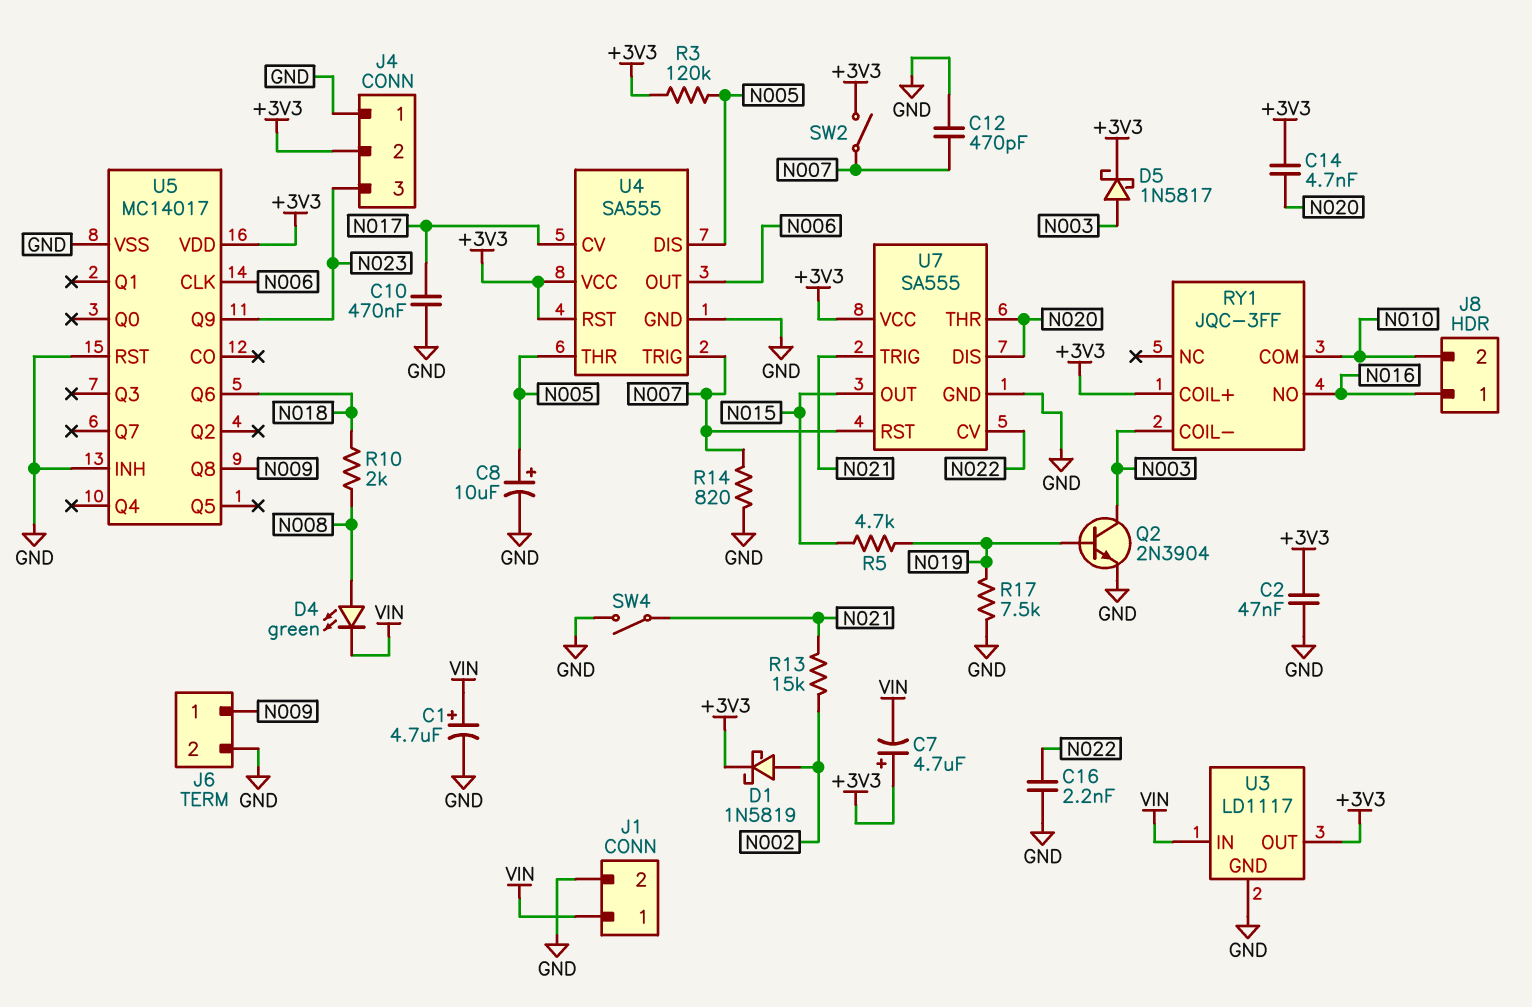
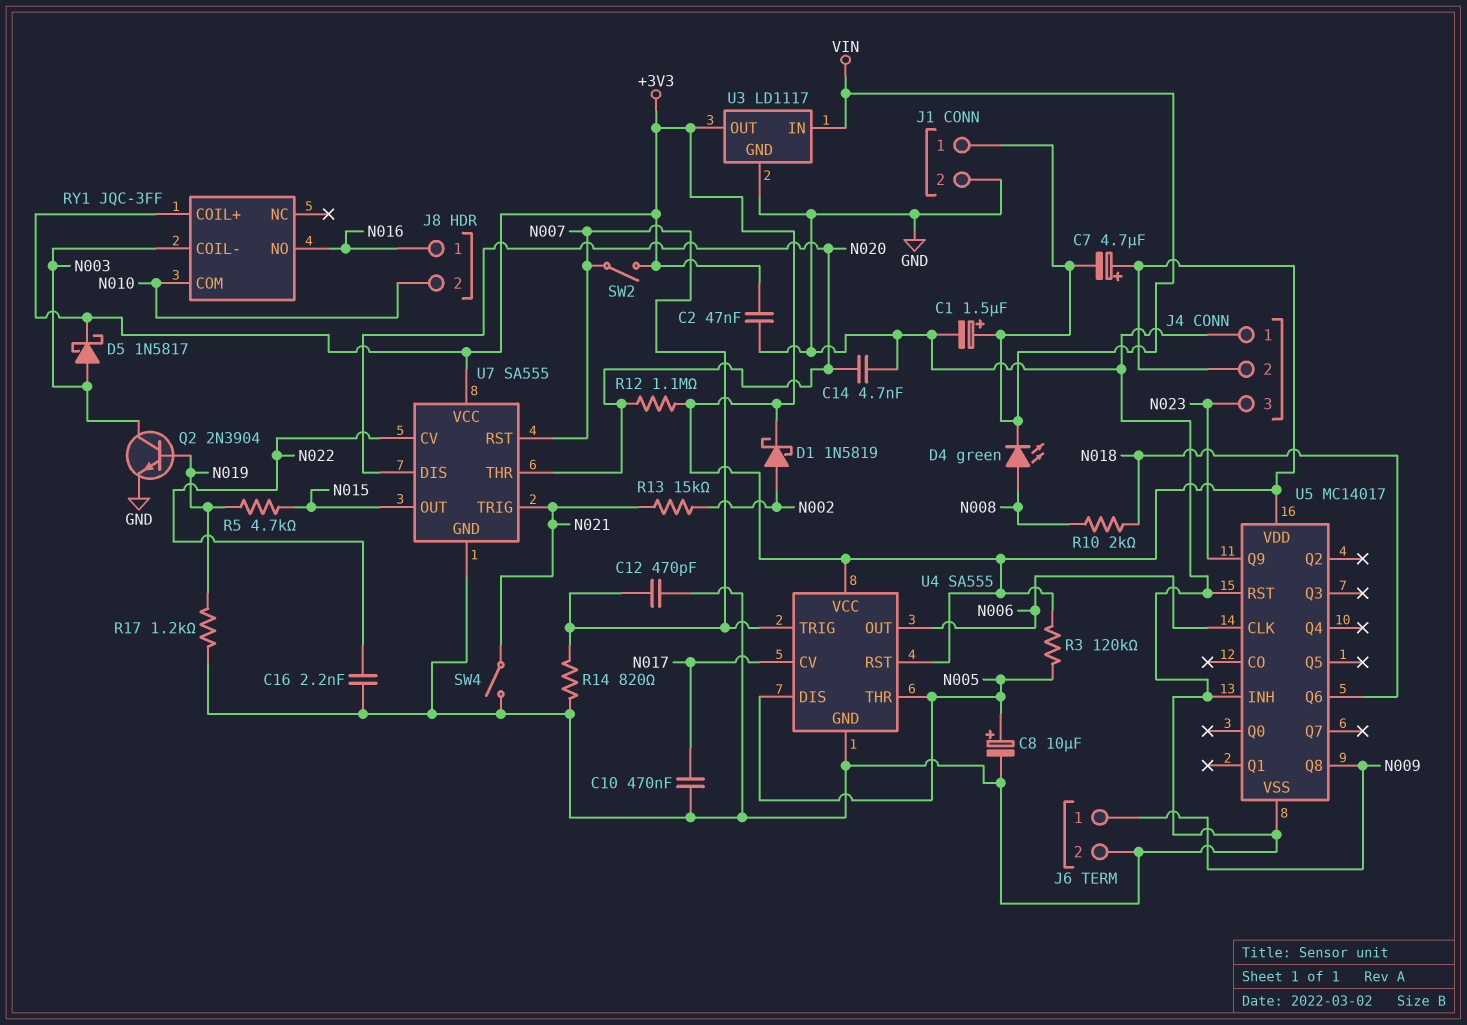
C1: 4.7uF (plus VIN, minus GND) -> 1.5uF (plus VIN, minus GND)
C14: 4.7nF (+3V3, N020) -> 4.7nF (GND, N020)
R12: none -> 1.1M (+3V3, N020)
R17: 7.5k (GND, N019) -> 1.2k (GND, N019)

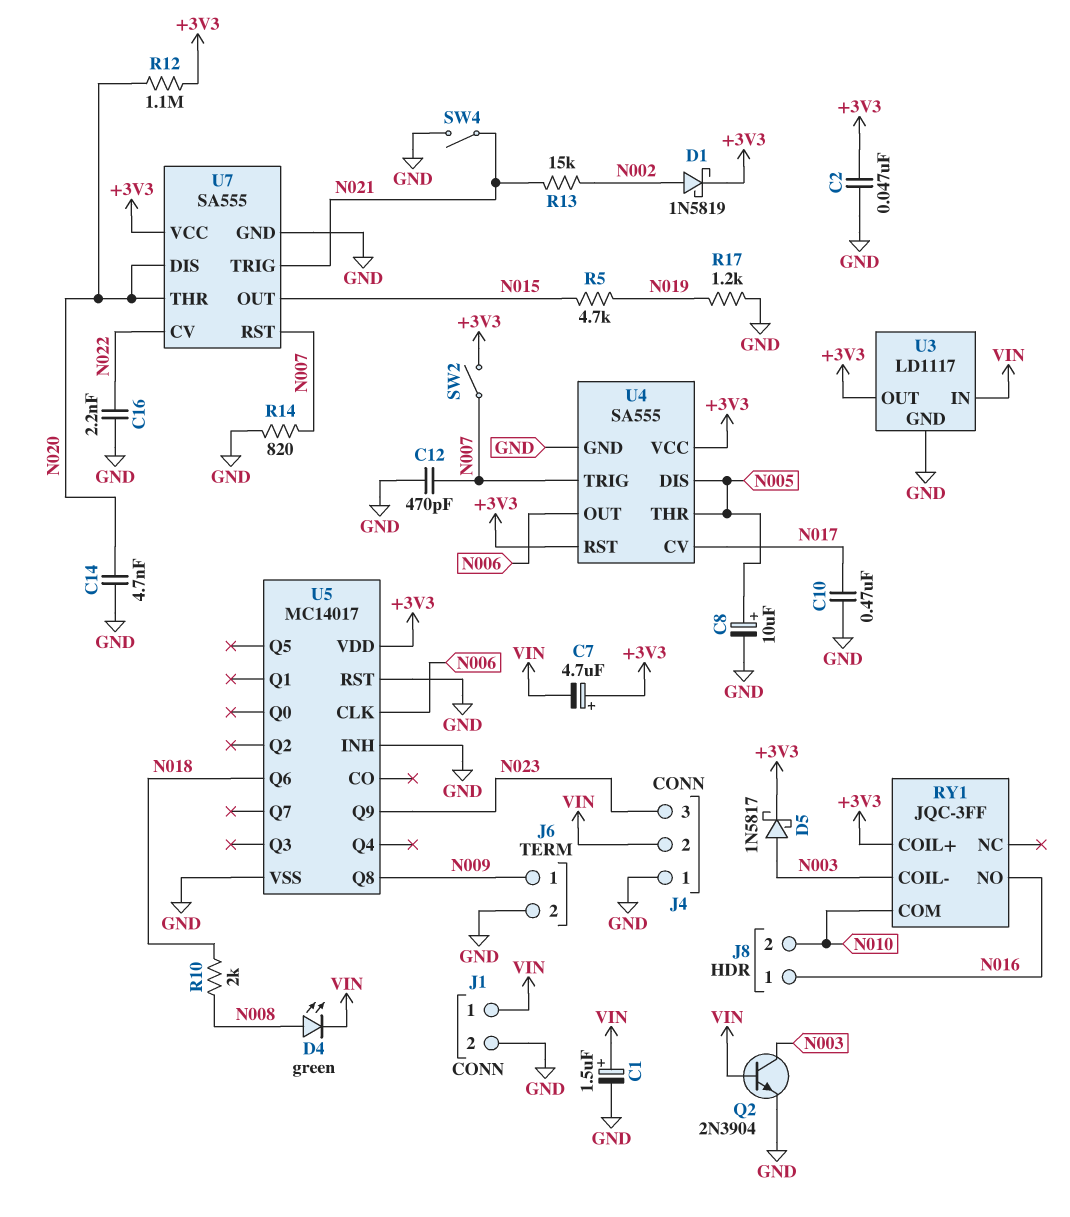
J4 pin 2: +3V3 -> VIN
Q2: NPN 2N3904 (B N019, C N003, E GND) -> NPN 2N3904 (B VIN, C N003, E GND)
R3: 120k (+3V3, N005) -> none

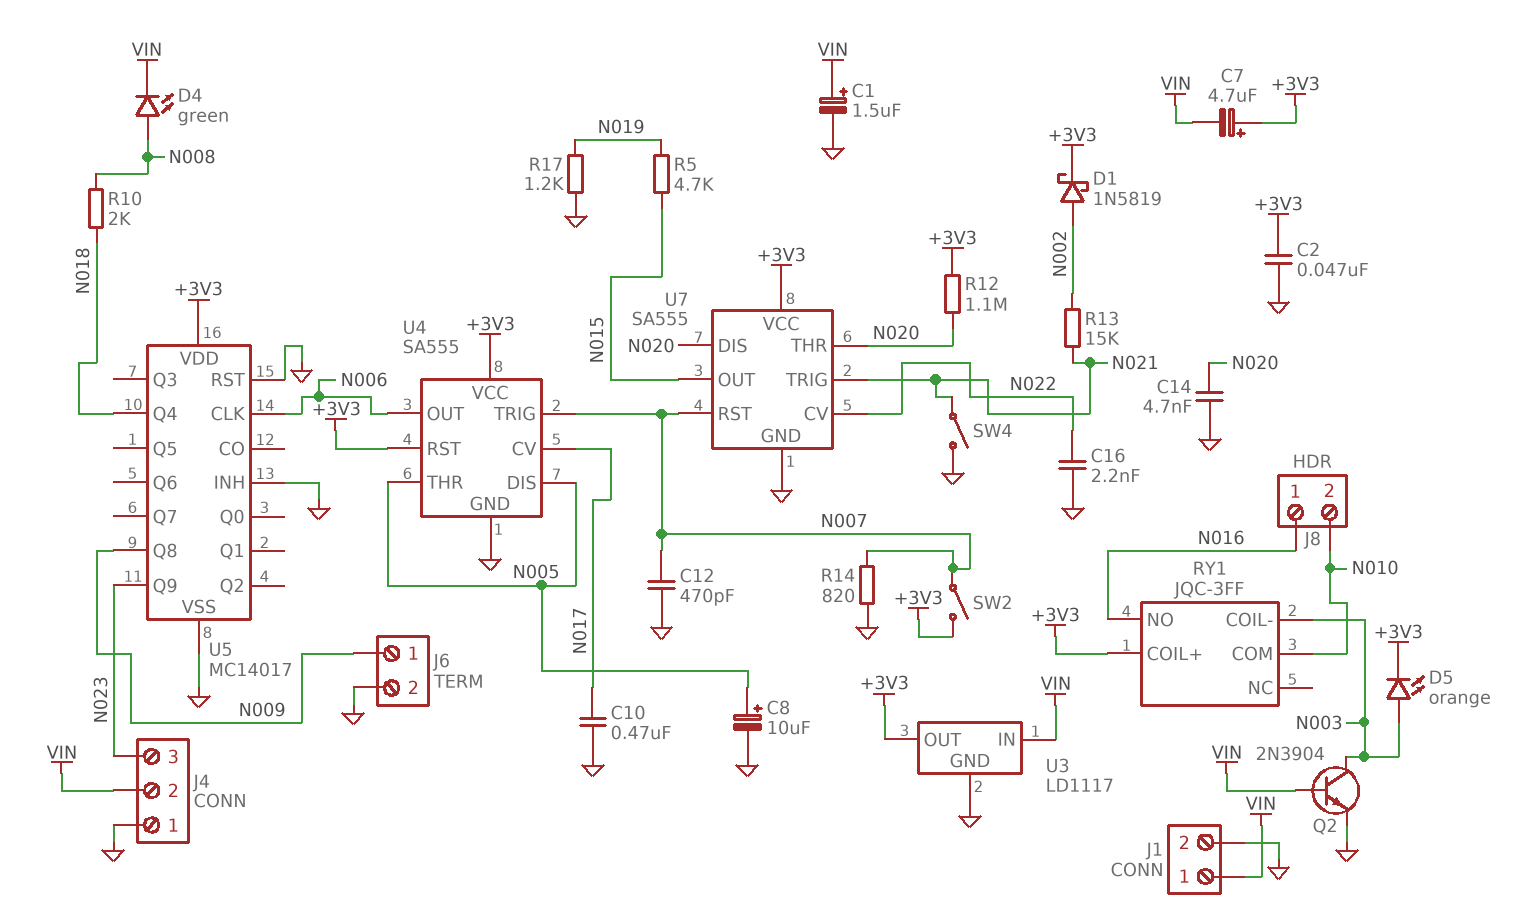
D5: schottky 1N5817 (A N003, K +3V3) -> LED orange (A N003, K +3V3)
U5 pin Q4: none -> N018
U5 pin Q6: N018 -> none

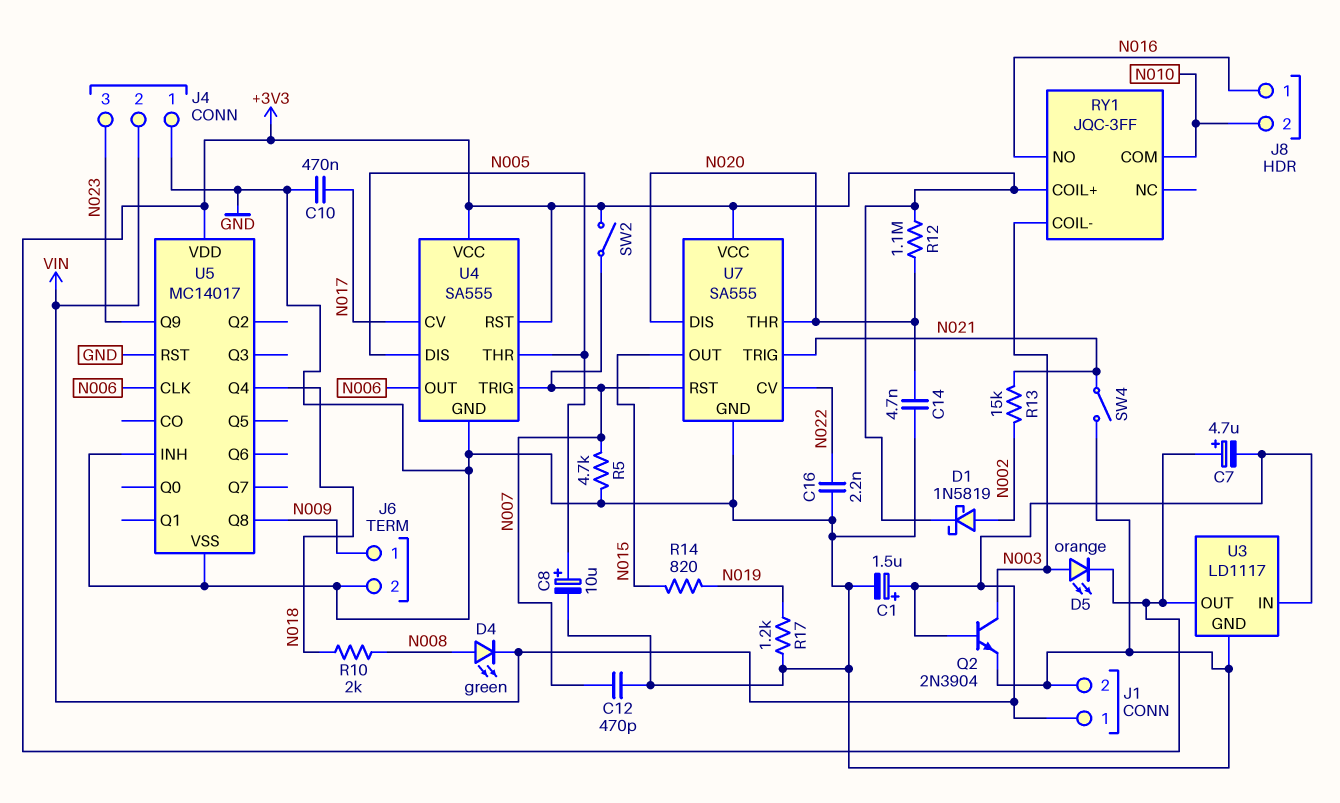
C2: 47nF (+3V3, GND) -> none
R5: 4.7k (N015, N019) -> 4.7k (GND, N007)
R14: 820 (GND, N007) -> 820 (N015, N019)

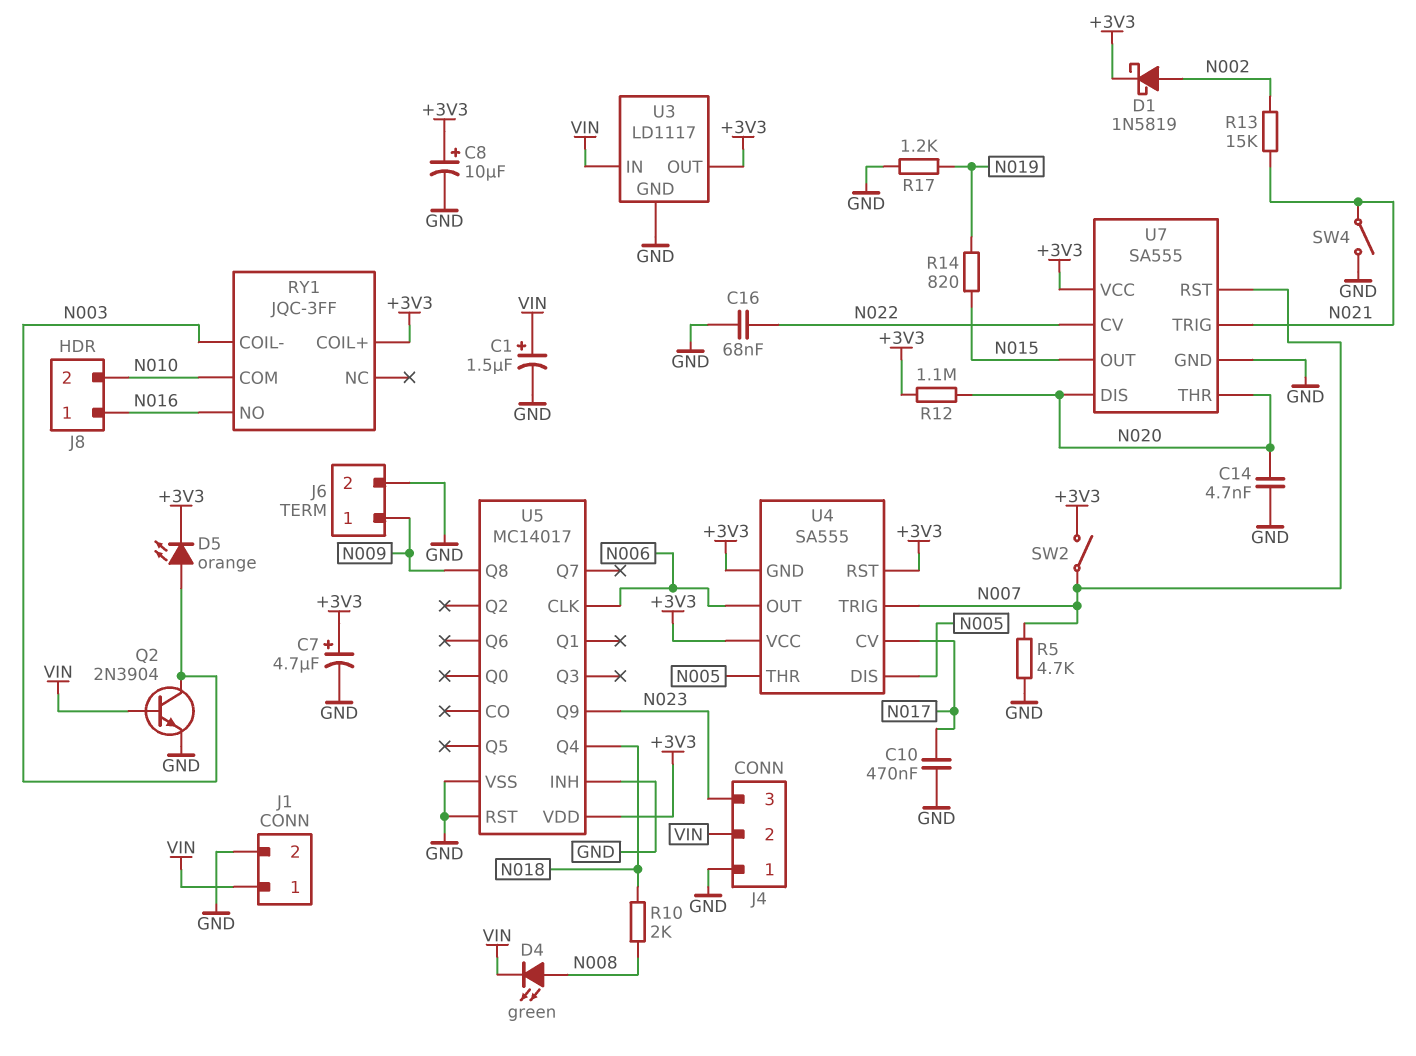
C7: 4.7uF (plus +3V3, minus VIN) -> 4.7uF (plus +3V3, minus GND)
C8: 10uF (plus N005, minus GND) -> 10uF (plus +3V3, minus GND)
C12: 470pF (GND, N007) -> none
C16: 2.2nF (GND, N022) -> 68nF (GND, N022)
U4 pin GND: GND -> +3V3

